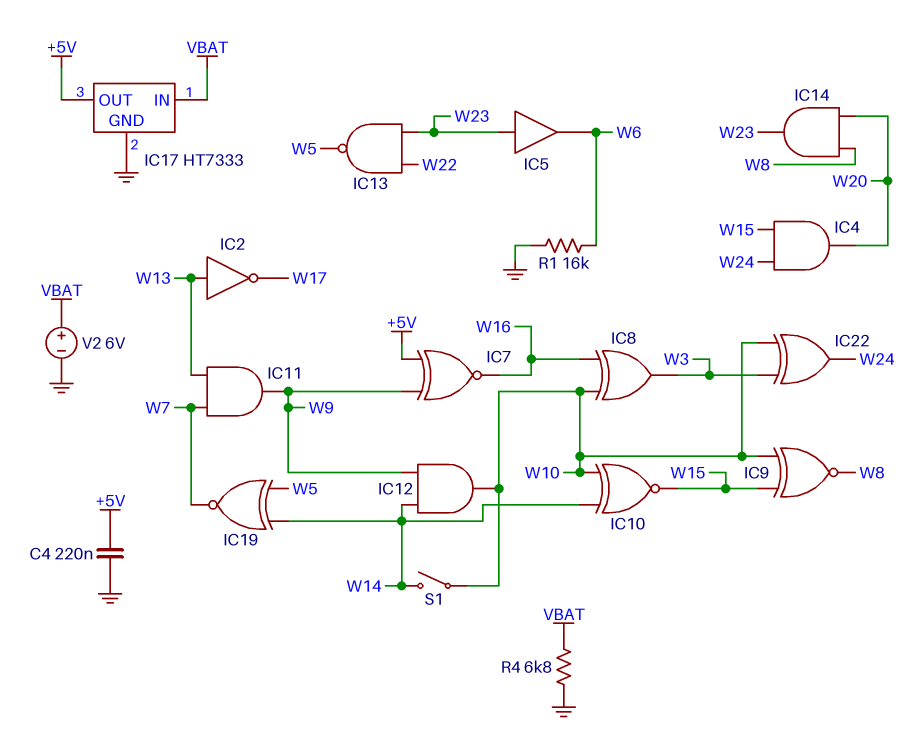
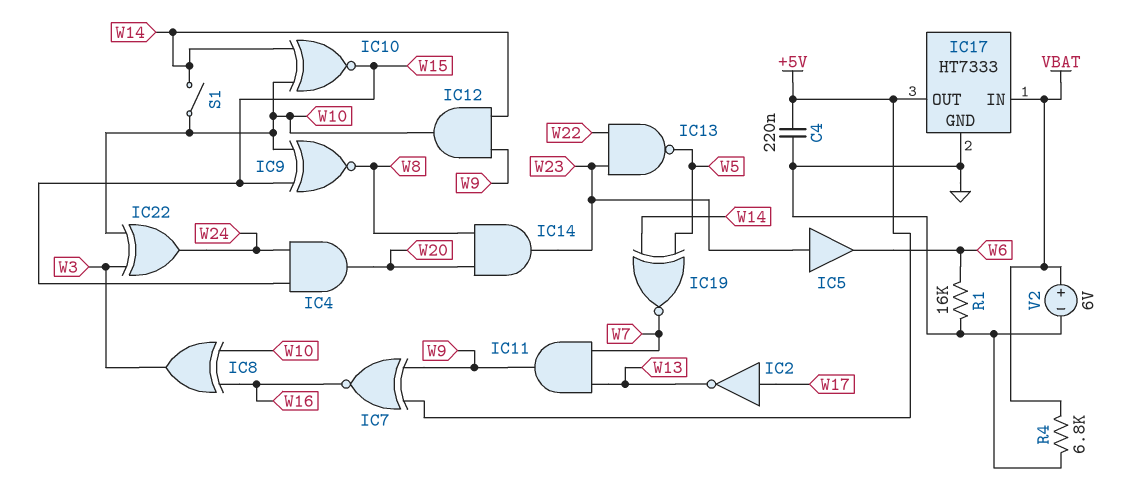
IC2: NOT (in W13, out W17) -> NOT (in W17, out W13)

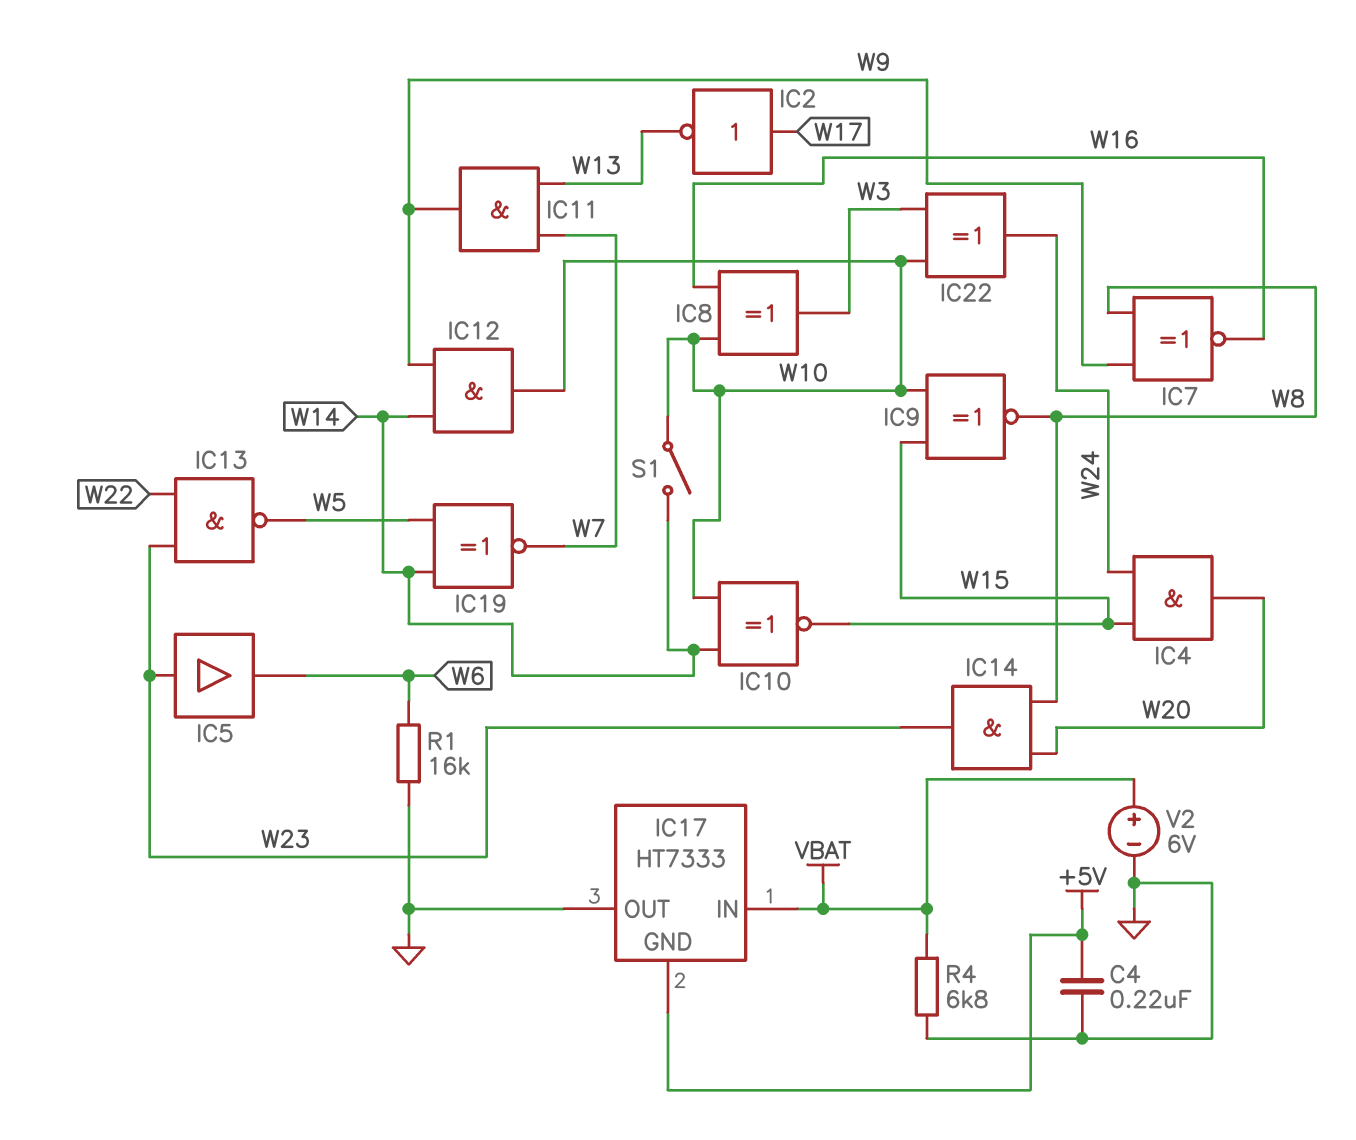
IC7: XNOR (in +5V, in W9, out W16) -> XNOR (in W8, in W9, out W16)
IC17 pin GND: GND -> +5V
IC17 pin OUT: +5V -> GND

